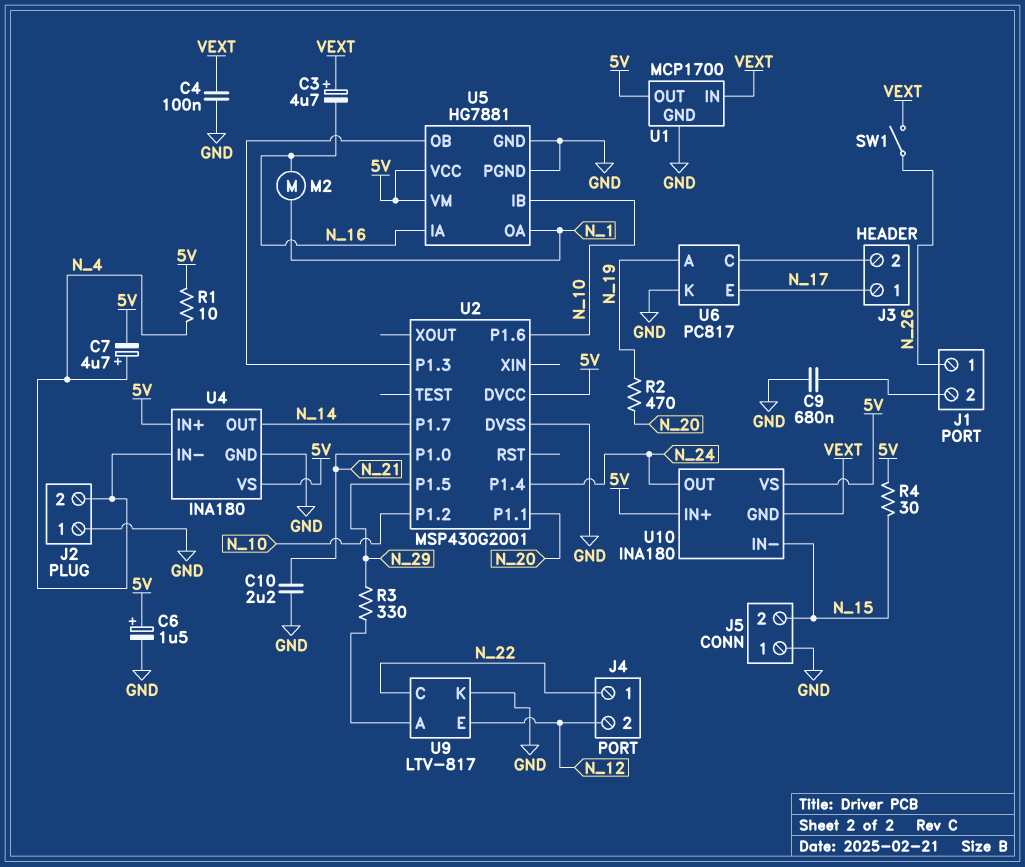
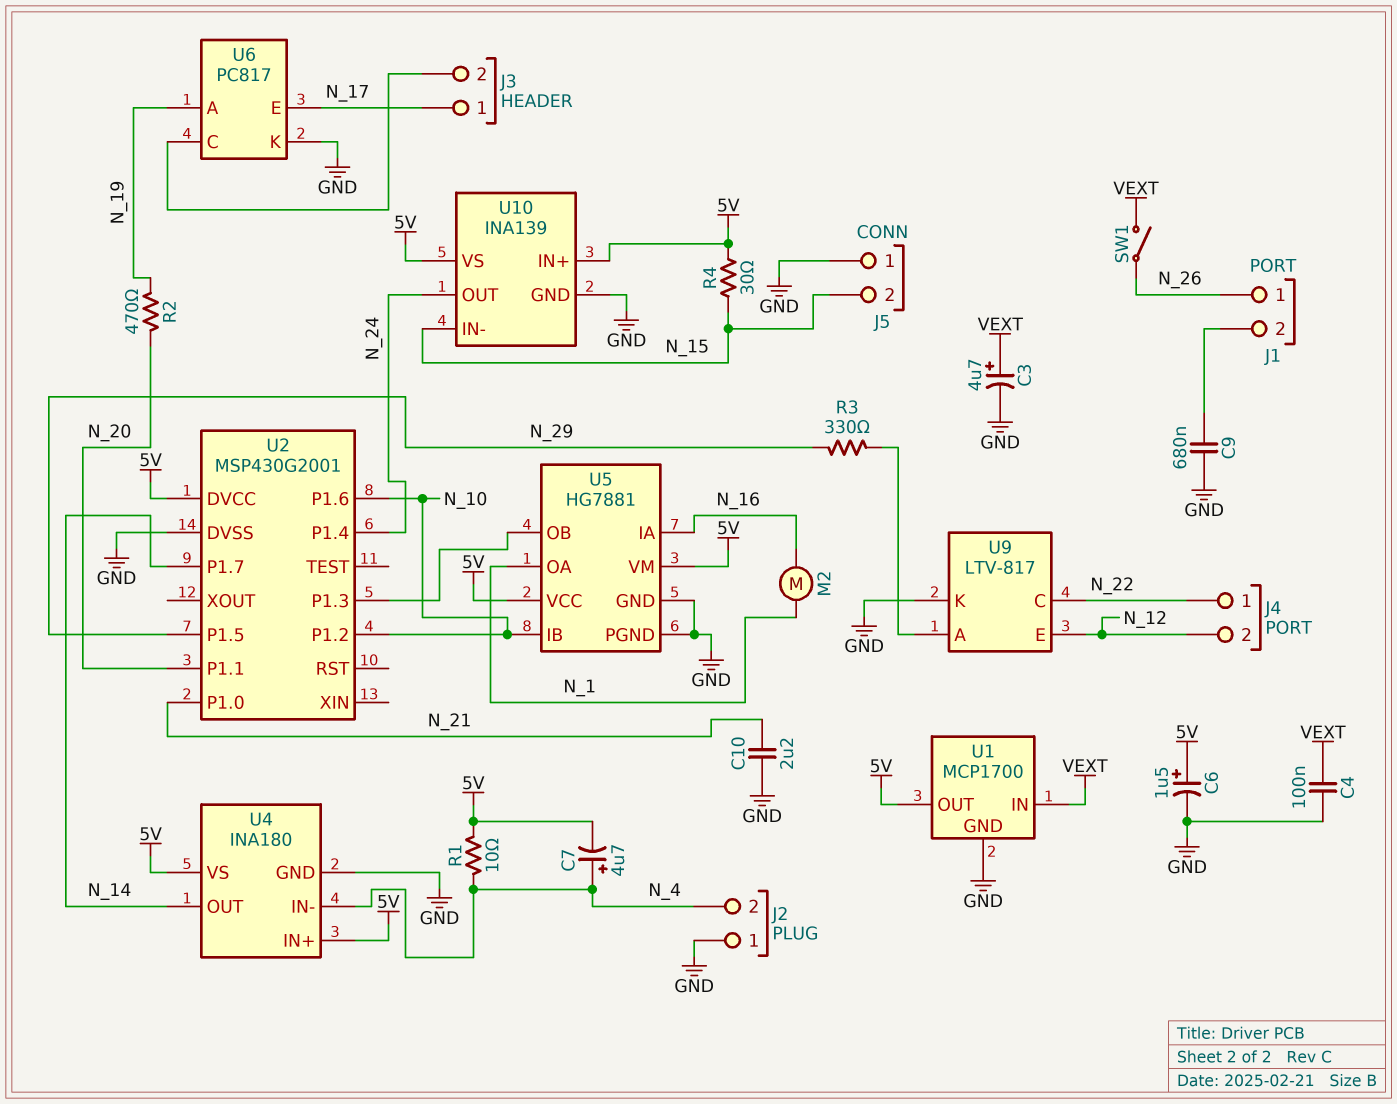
C3: 4.7uF (plus VEXT, minus N_16) -> 4.7uF (plus VEXT, minus GND)
U10: INA180 -> INA139
U10 pin GND: VEXT -> GND

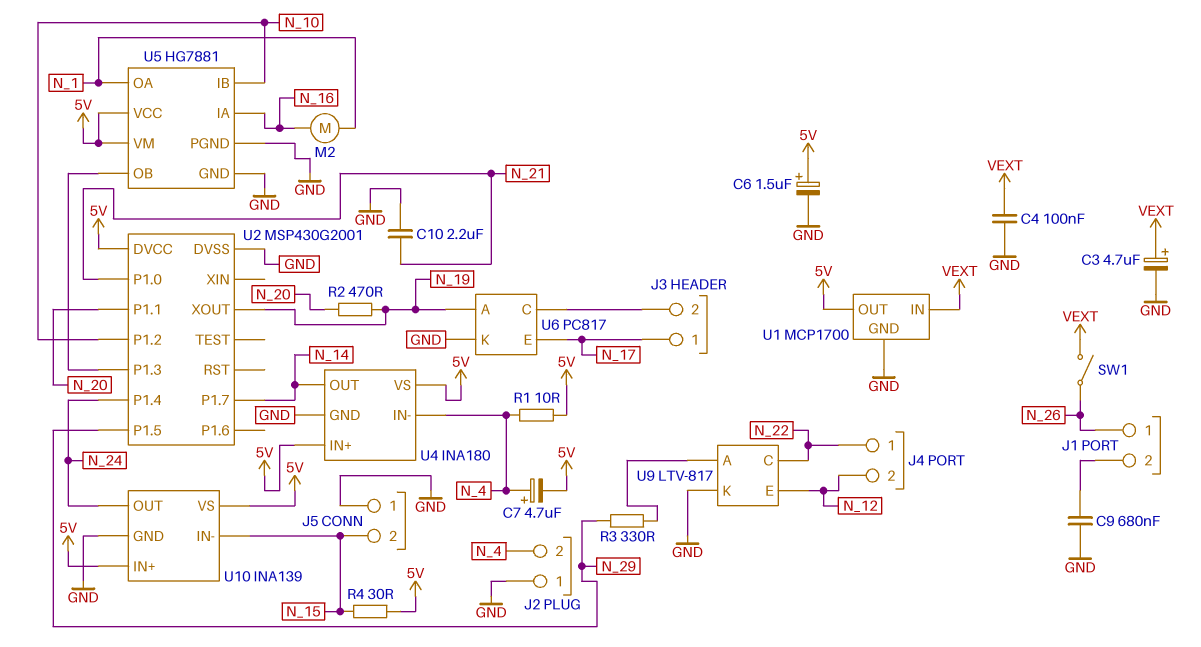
U2 pin P1.6: N_10 -> none
U2 pin XOUT: none -> N_19

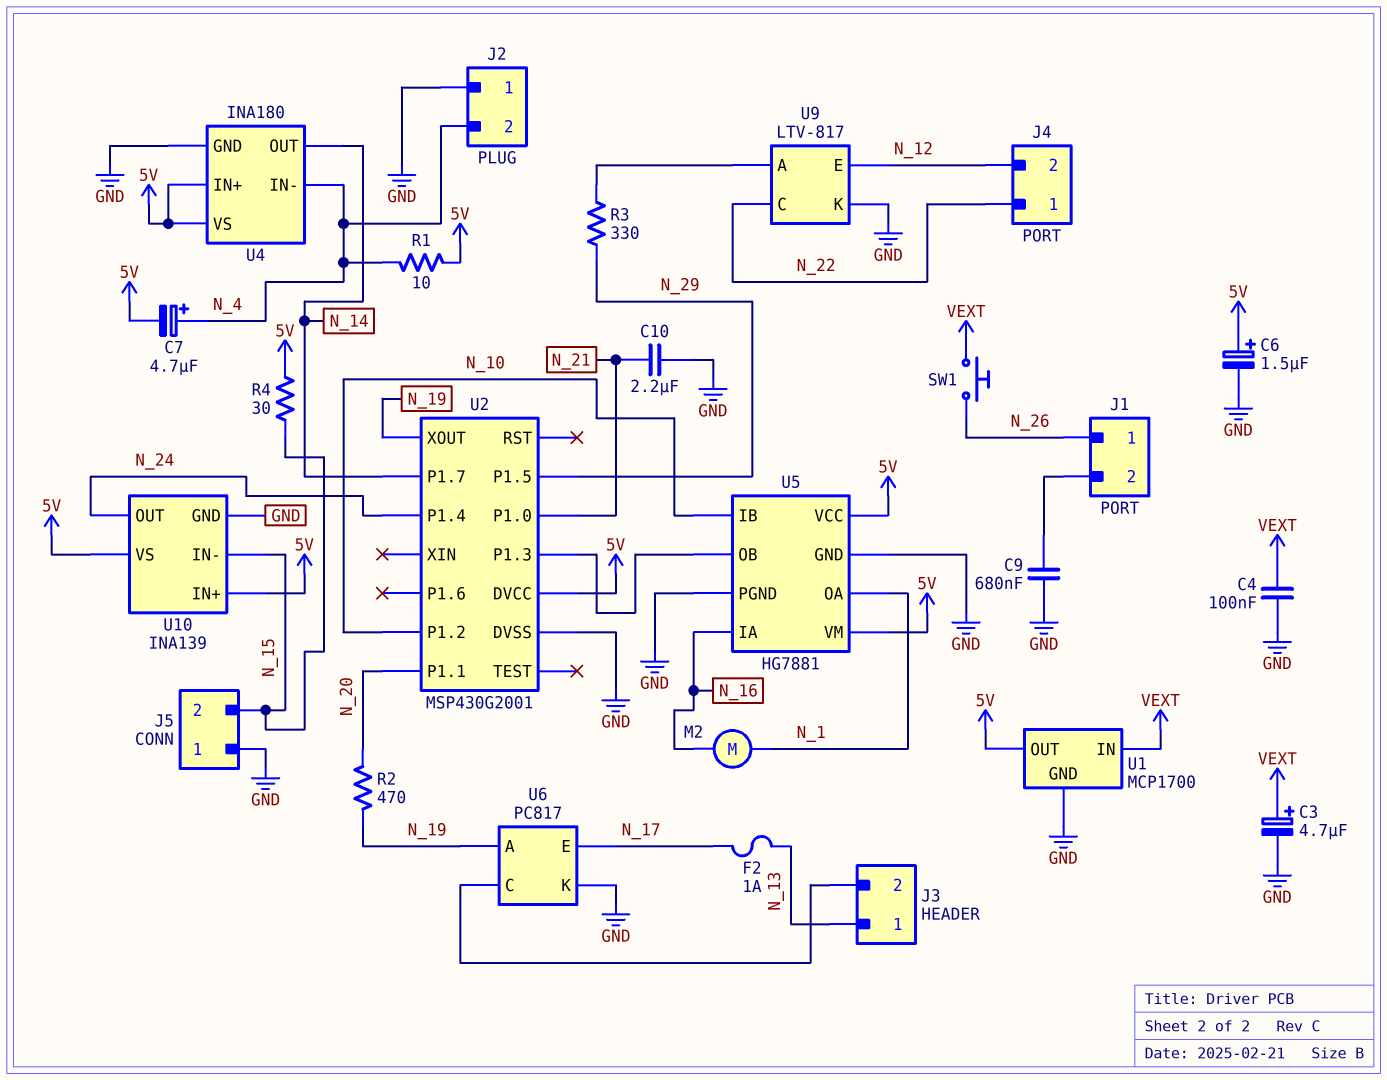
F2: none -> 1A (N_13, N_17)
J3 pin 1: N_17 -> N_13
SW1: switch (N_26, VEXT) -> button (N_26, VEXT)

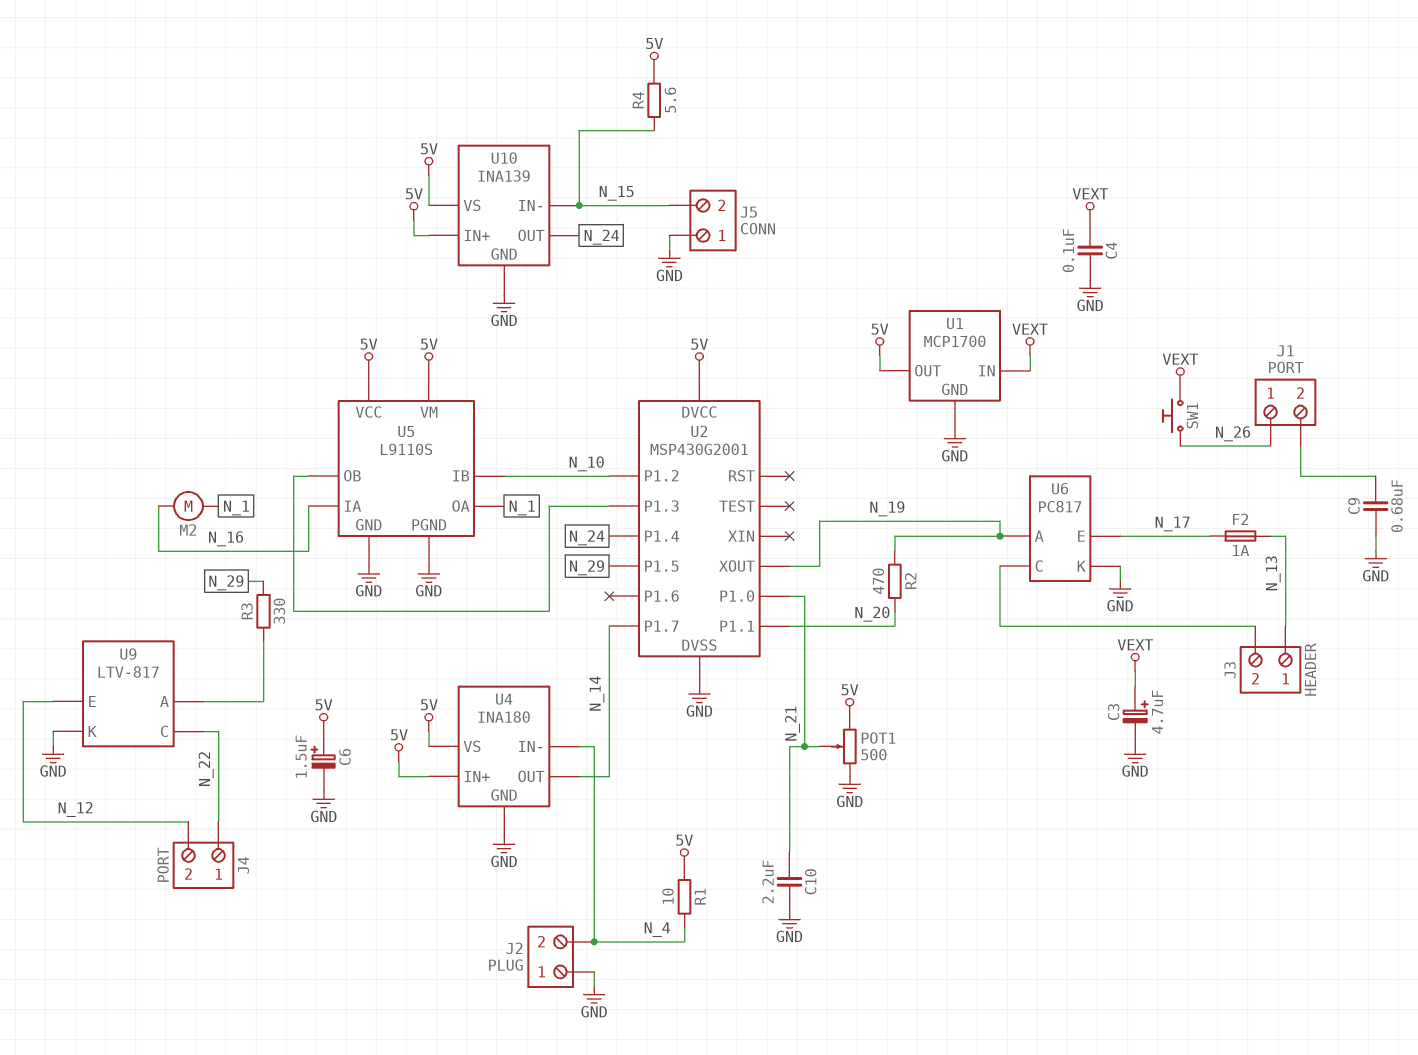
C7: 4.7uF (plus N_4, minus 5V) -> none
POT1: none -> 500 (5V, GND, wiper N_21)
R4: 30 (5V, N_15) -> 5.6 (5V, N_15)
U5: HG7881 -> L9110S

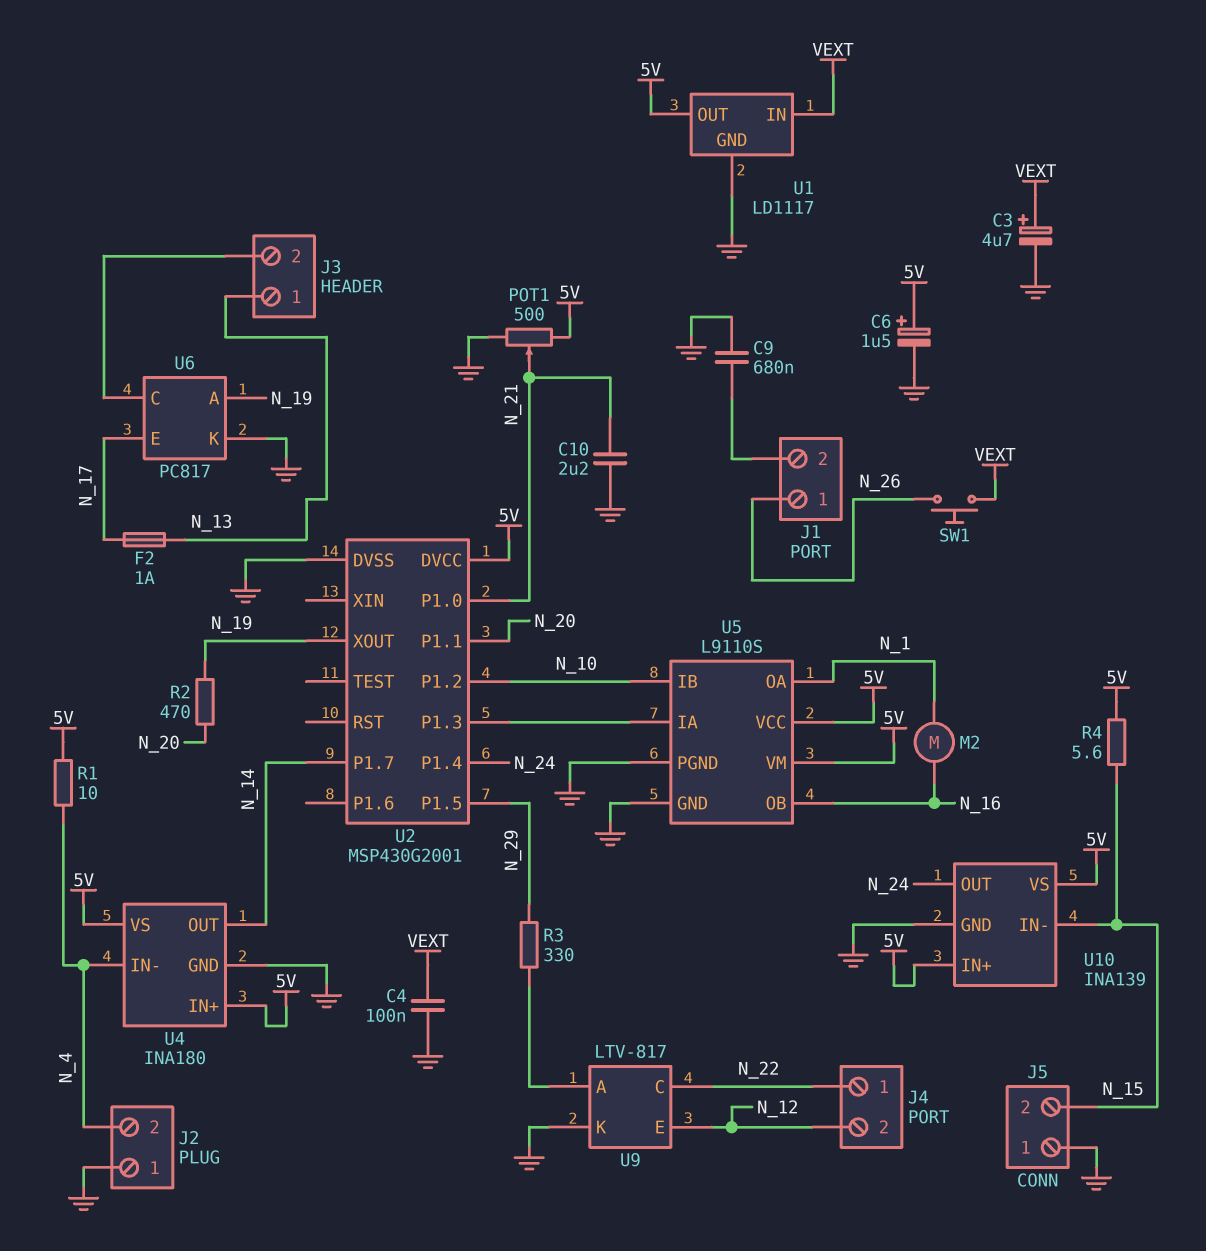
U1: MCP1700 -> LD1117
U5 pin IA: N_16 -> U2/P1.3
U5 pin OB: U2/P1.3 -> N_16

